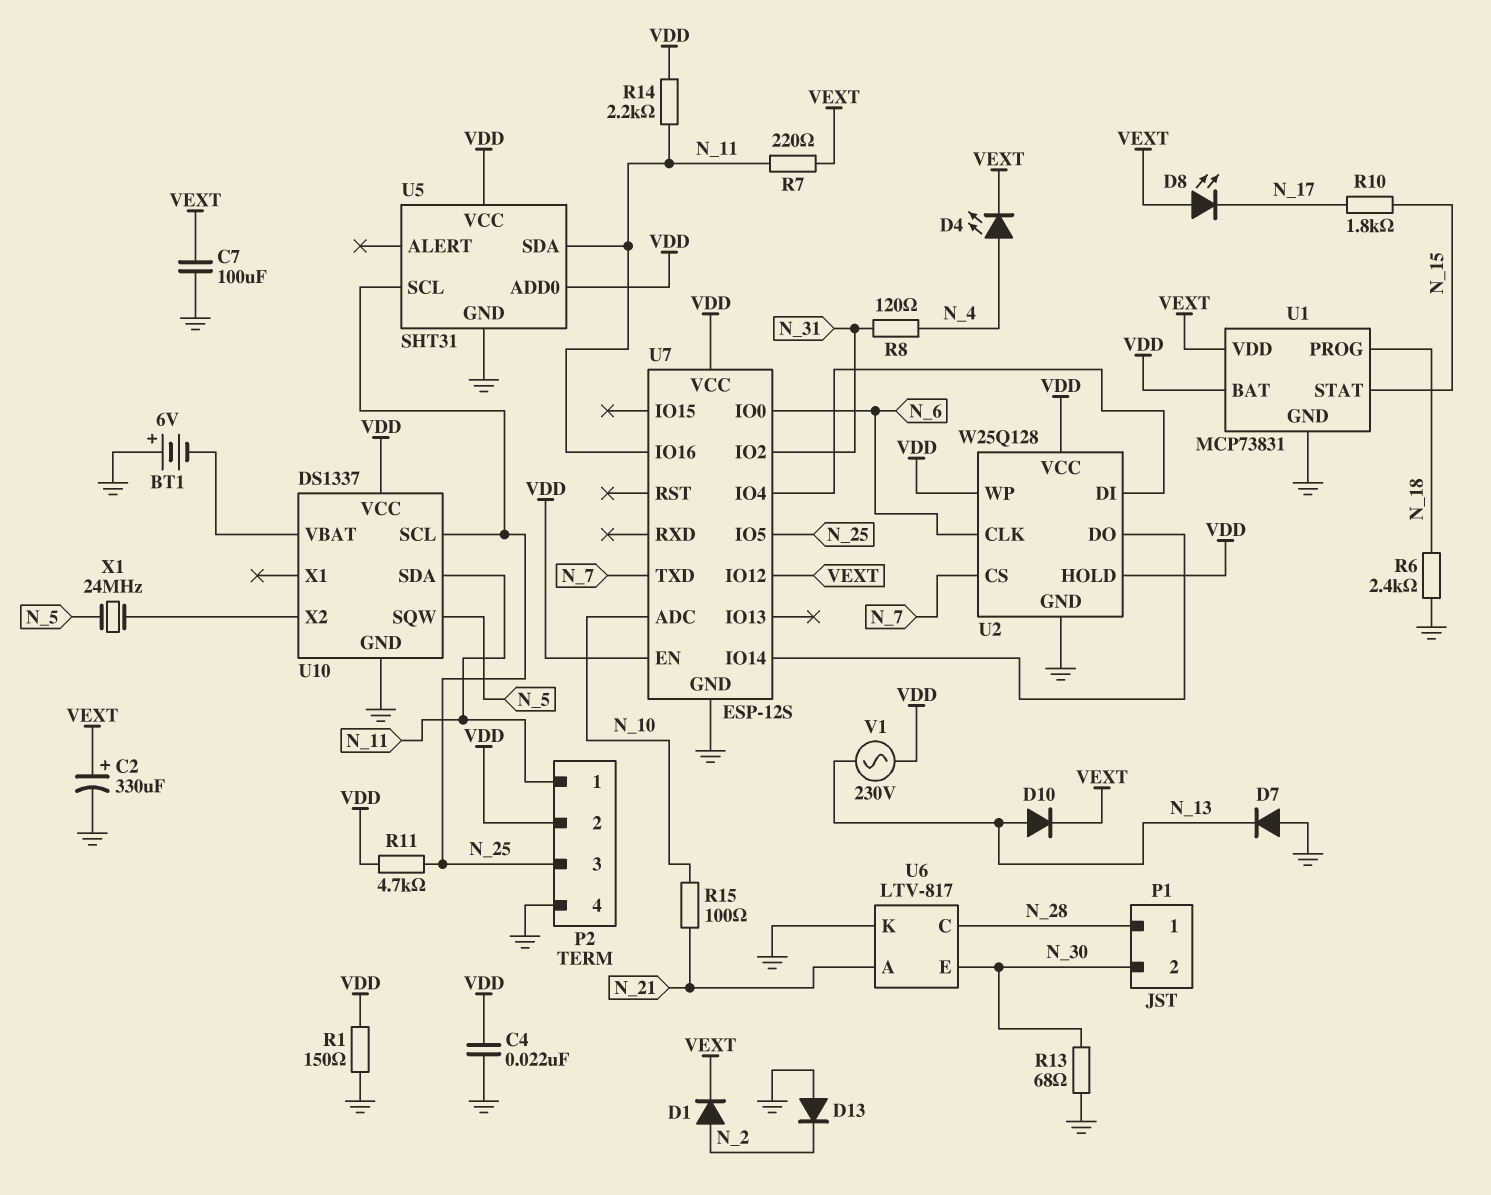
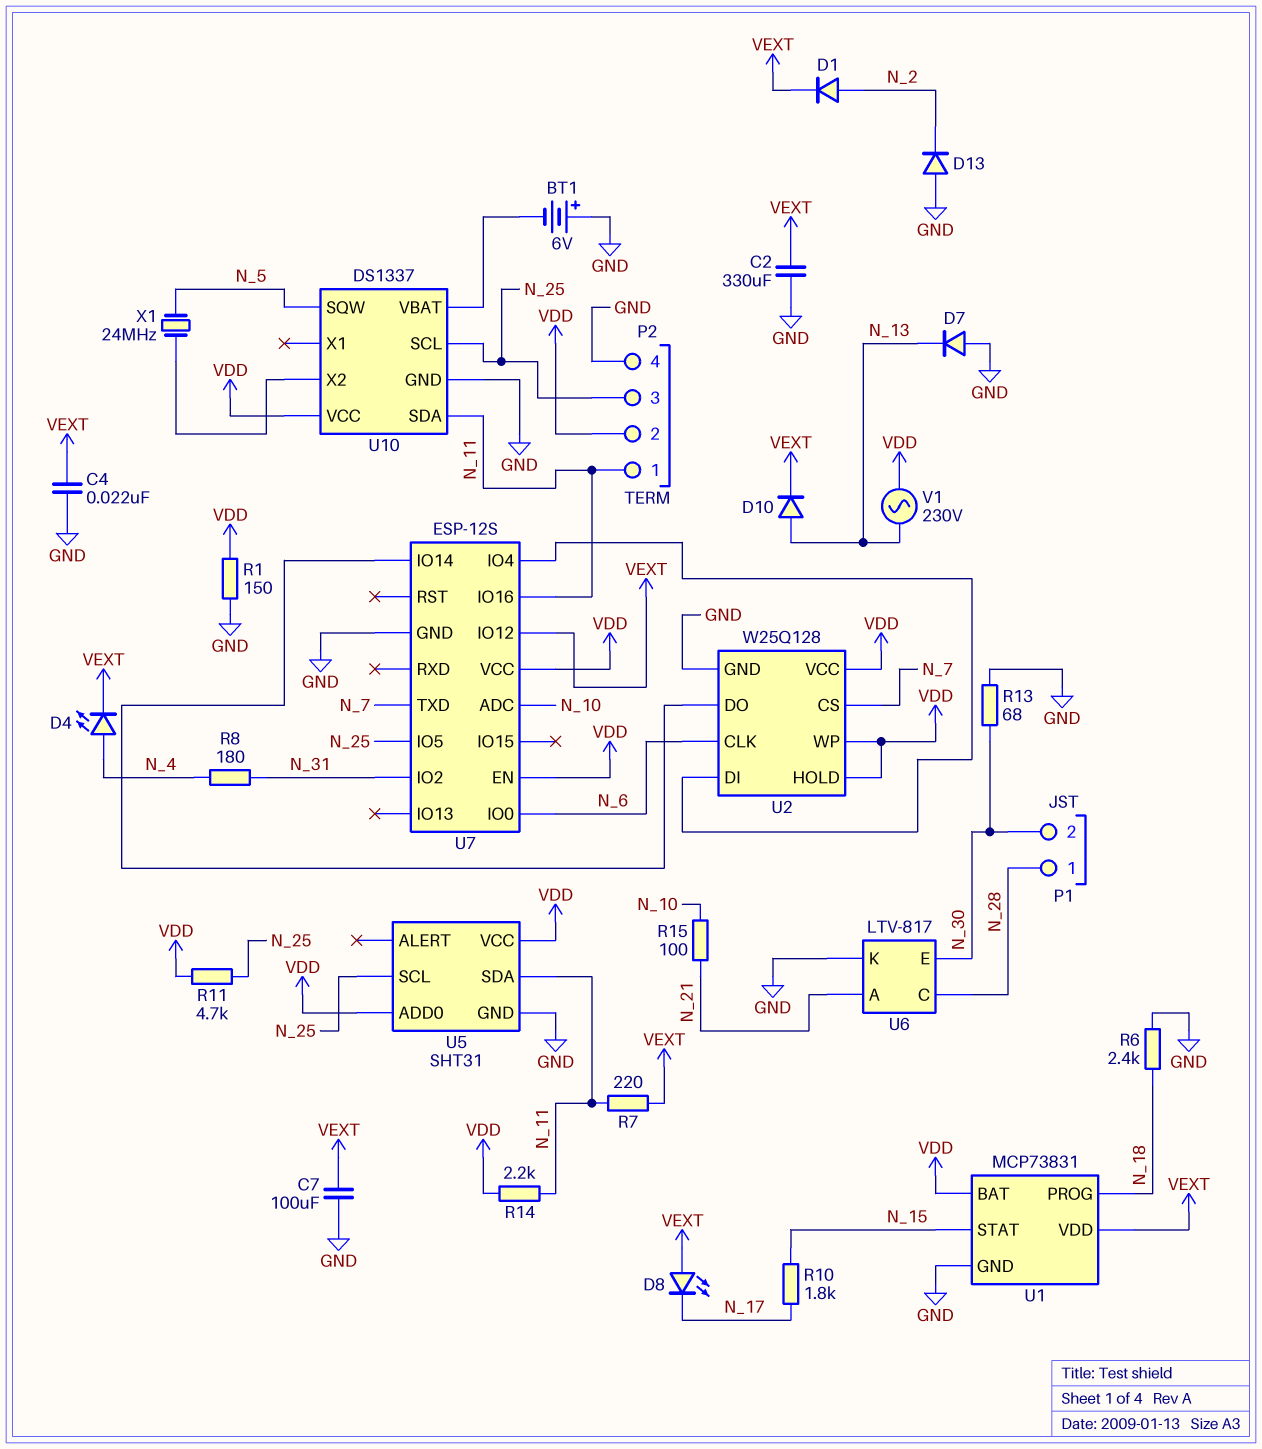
C2: 330uF (plus VEXT, minus GND) -> 330uF (GND, VEXT)
C4: 22nF (GND, VDD) -> 22nF (GND, VEXT)
R8: 120 (N_4, N_31) -> 180 (N_4, N_31)

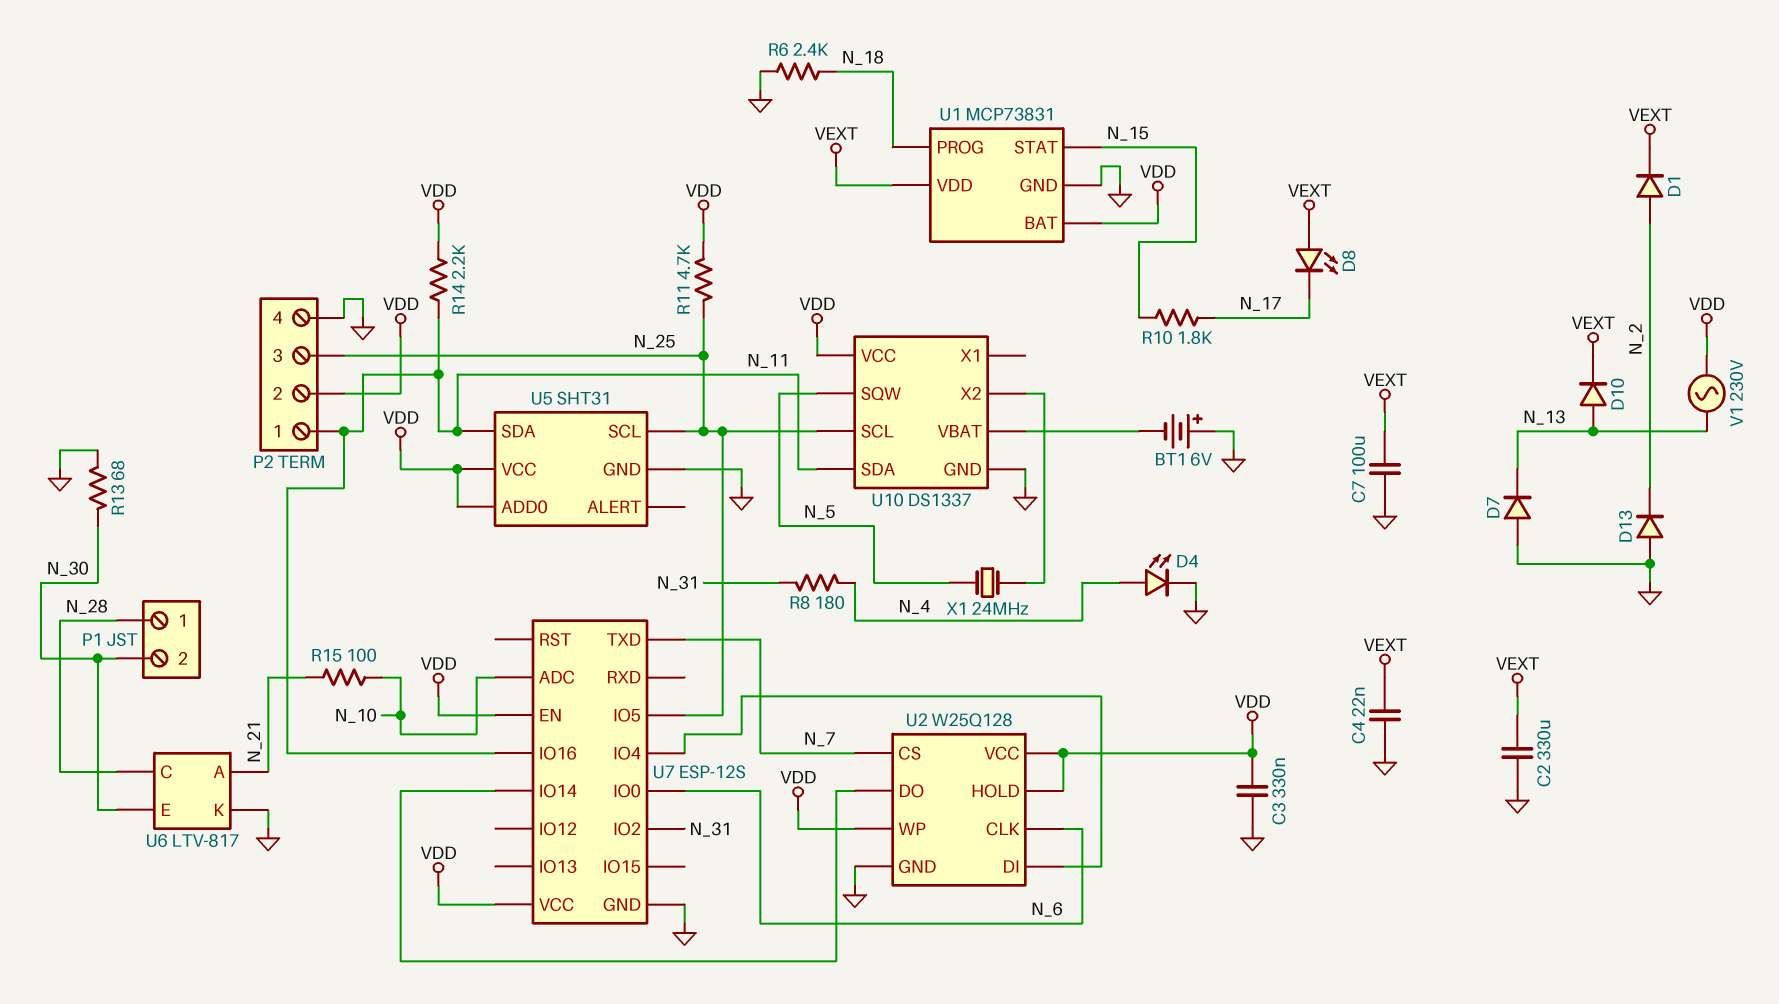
C3: none -> 330nF (GND, VDD)
D4: LED (A N_4, K VEXT) -> LED (A N_4, K GND)
R1: 150 (GND, VDD) -> none
R7: 220 (N_11, VEXT) -> none
U7 pin IO12: VEXT -> none

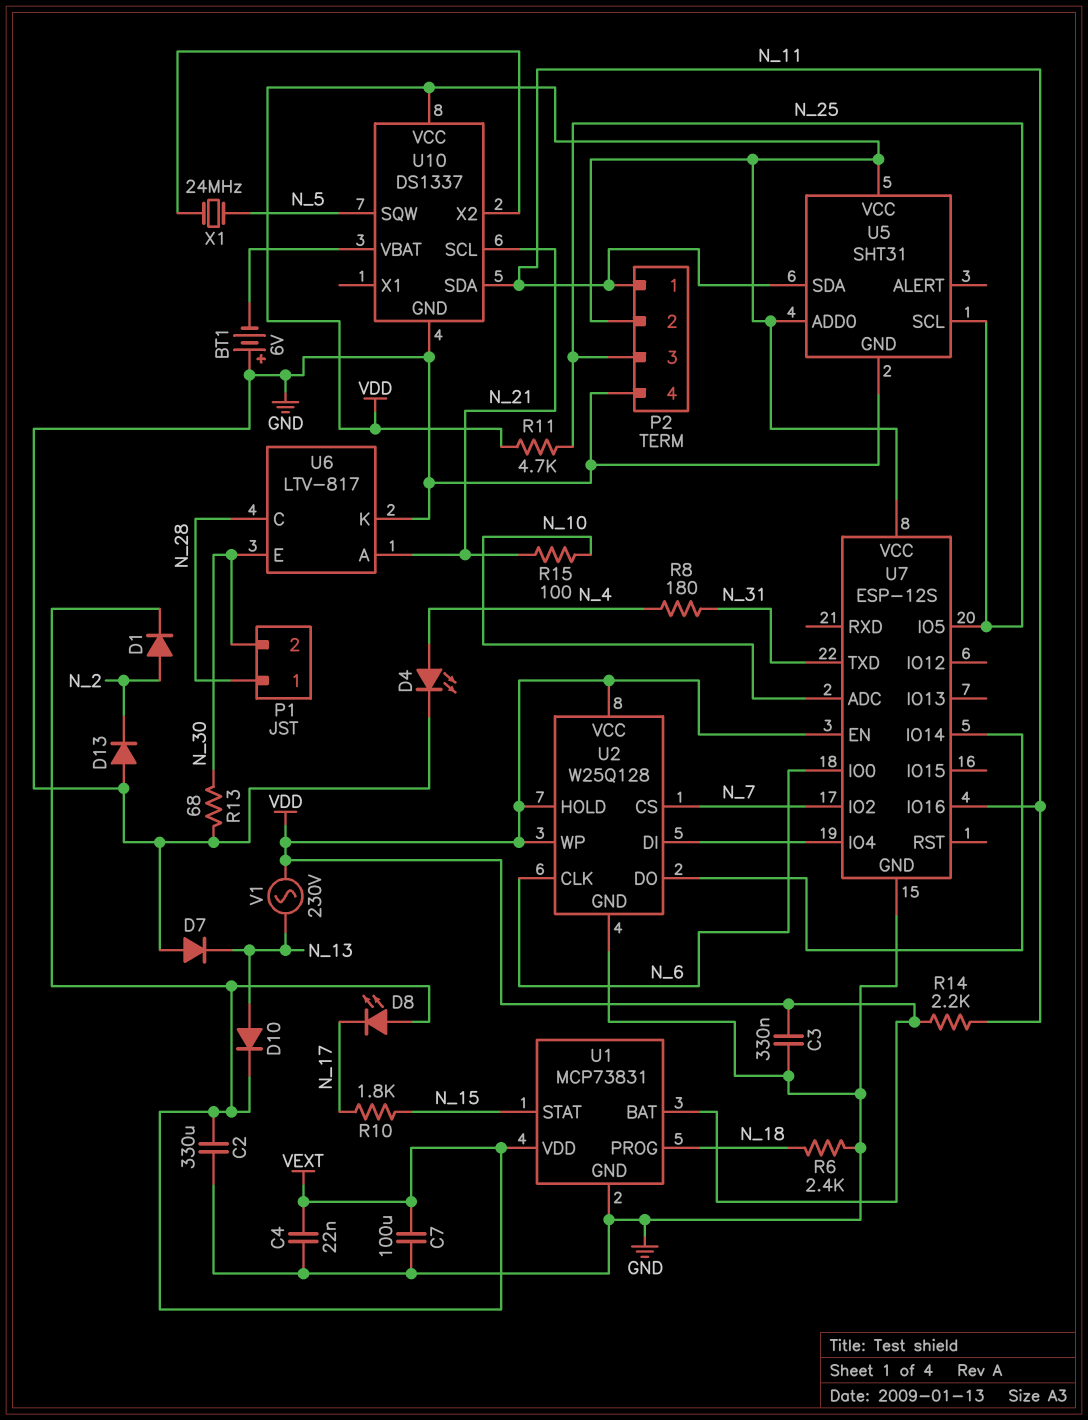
U7 pin IO2: N_31 -> N_7
U7 pin TXD: N_7 -> N_31
U10 pin SCL: N_25 -> N_21

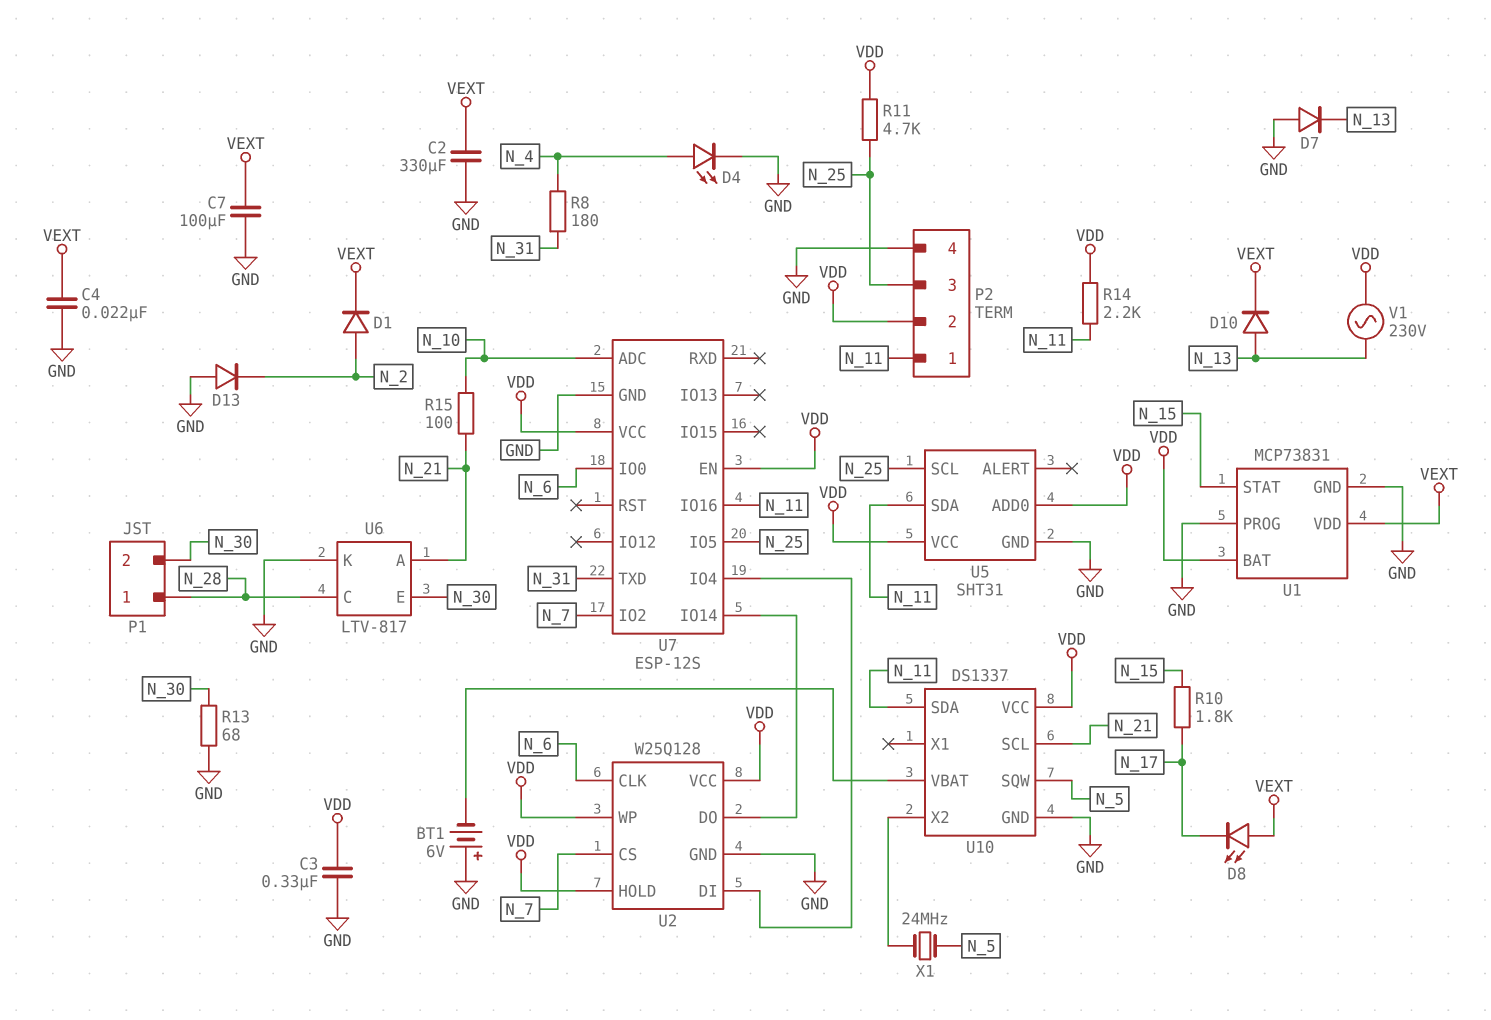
R6: 2.4k (GND, N_18) -> none
U1 pin PROG: N_18 -> GND

